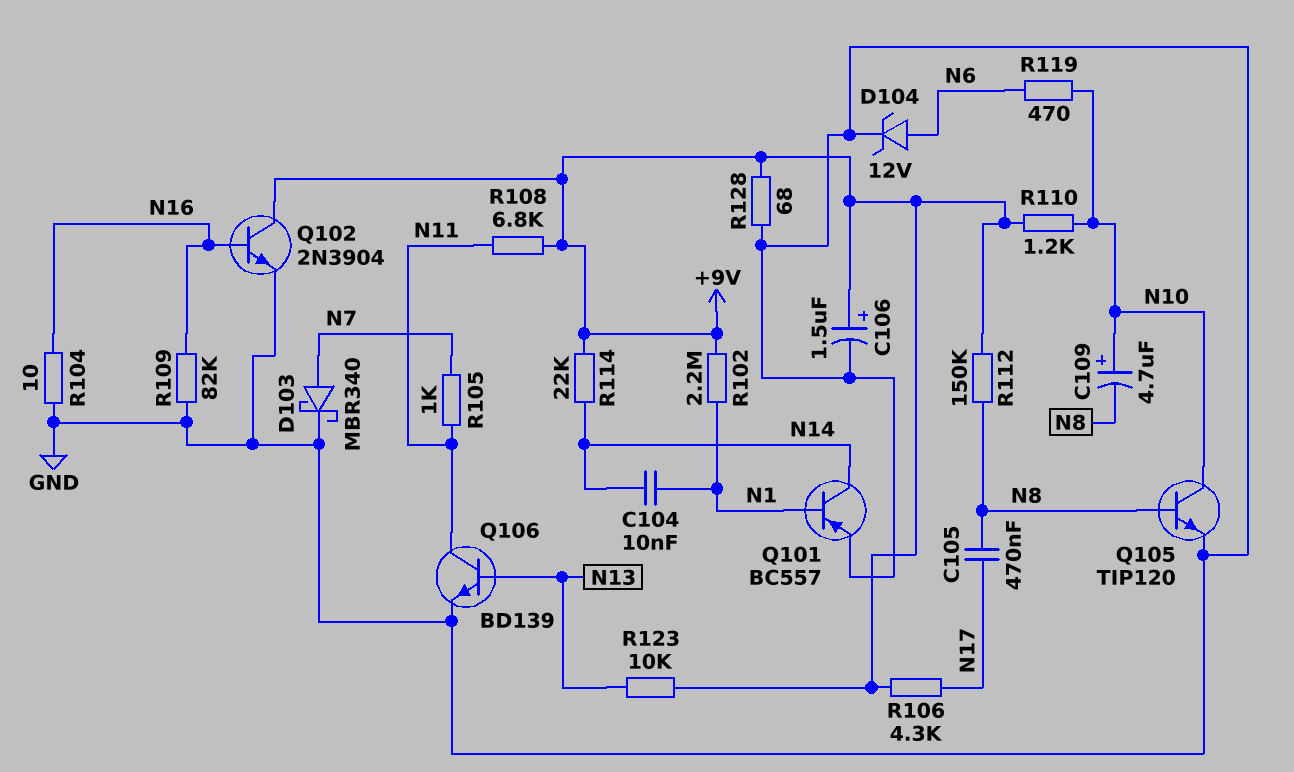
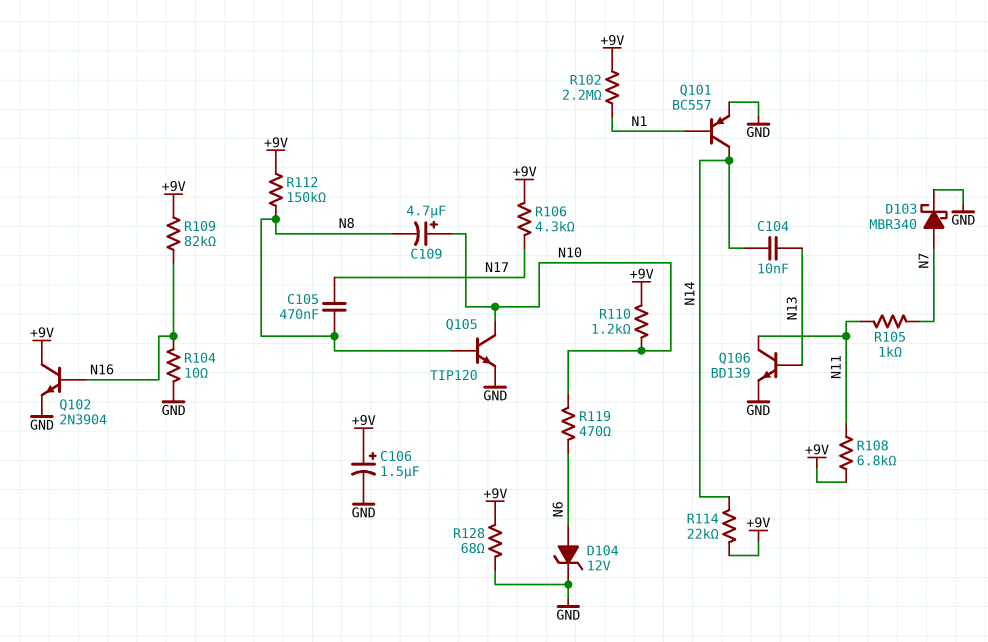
C104: 10nF (N1, N14) -> 10nF (N13, N14)
R109: 82k (GND, N16) -> 82k (+9V, N16)
R123: 10k (+9V, N13) -> none

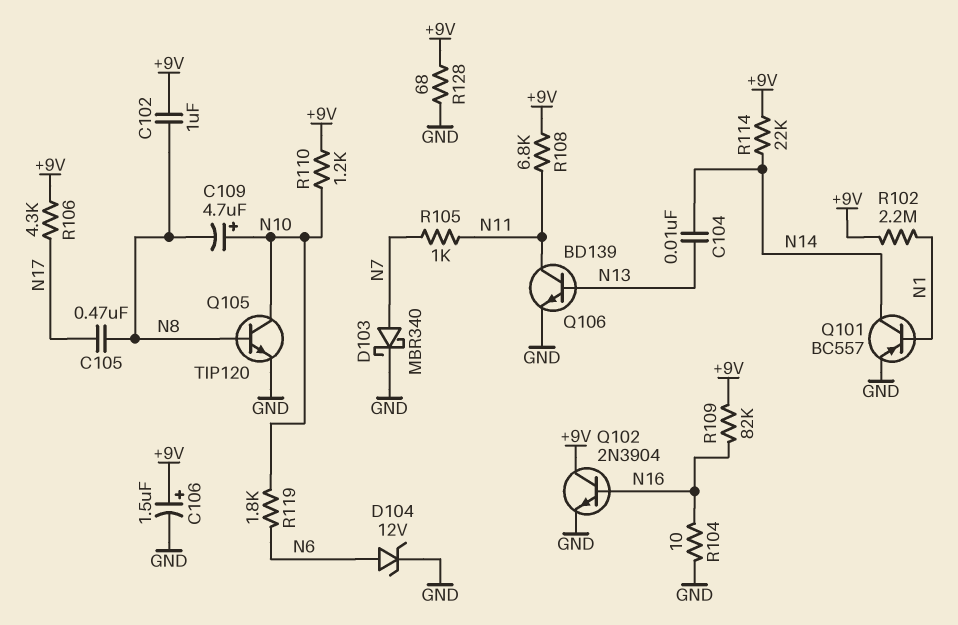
C102: none -> 1uF (+9V, N8)
R112: 150k (+9V, N8) -> none
R119: 470 (N6, N10) -> 1.8k (N6, N10)

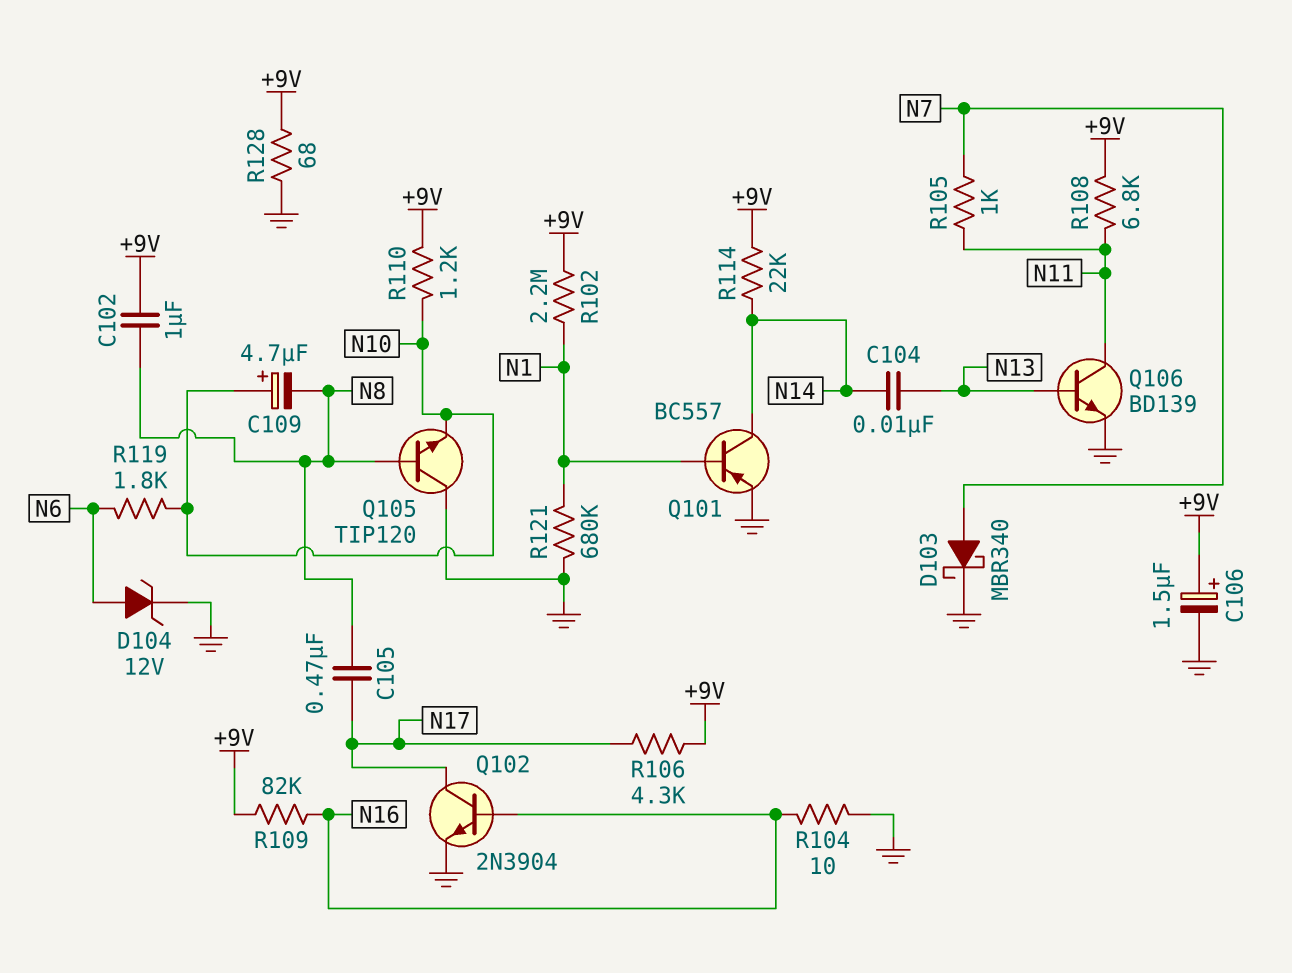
Q102: NPN 2N3904 (B N16, C +9V, E GND) -> NPN 2N3904 (B N16, C N17, E GND)
Q105: NPN TIP120 (B N8, C N10, E GND) -> NPN TIP120 (B N8, C GND, E N10)
R121: none -> 680k (GND, N1)

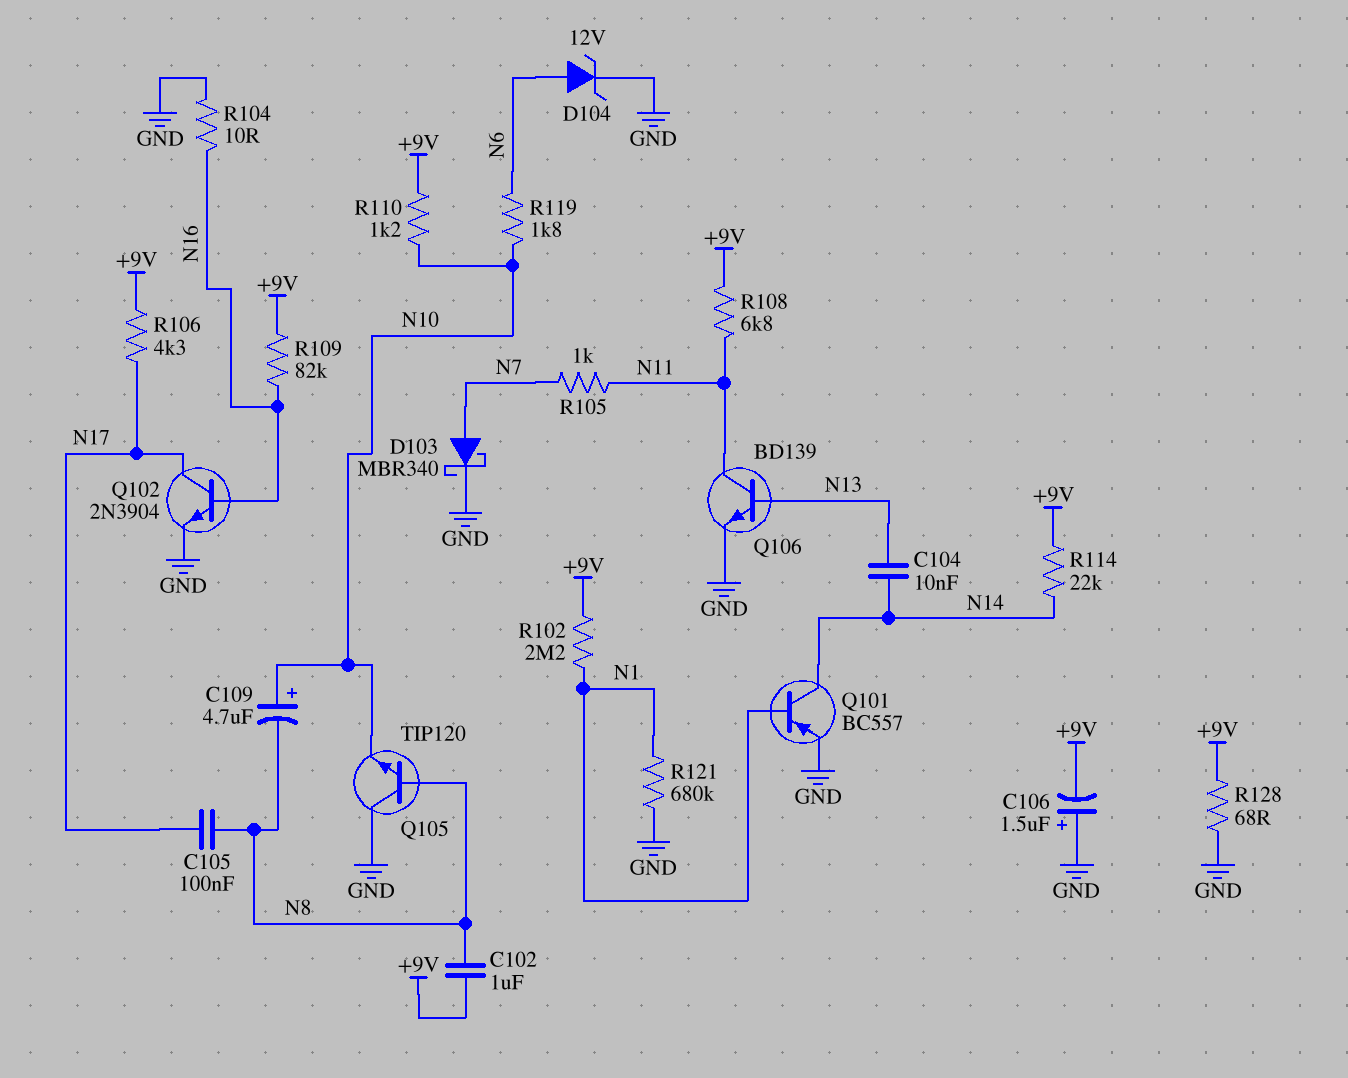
C105: 470nF (N8, N17) -> 100nF (N8, N17)
C106: 1.5uF (plus +9V, minus GND) -> 1.5uF (plus GND, minus +9V)

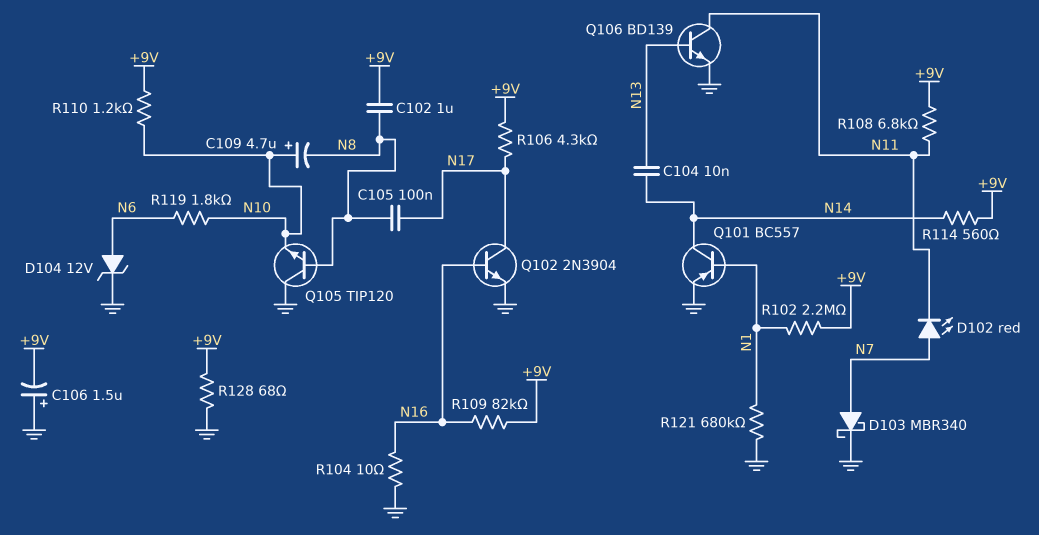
D102: none -> LED red (A N7, K N11)
R105: 1k (N7, N11) -> none
R114: 22k (+9V, N14) -> 560 (+9V, N14)

